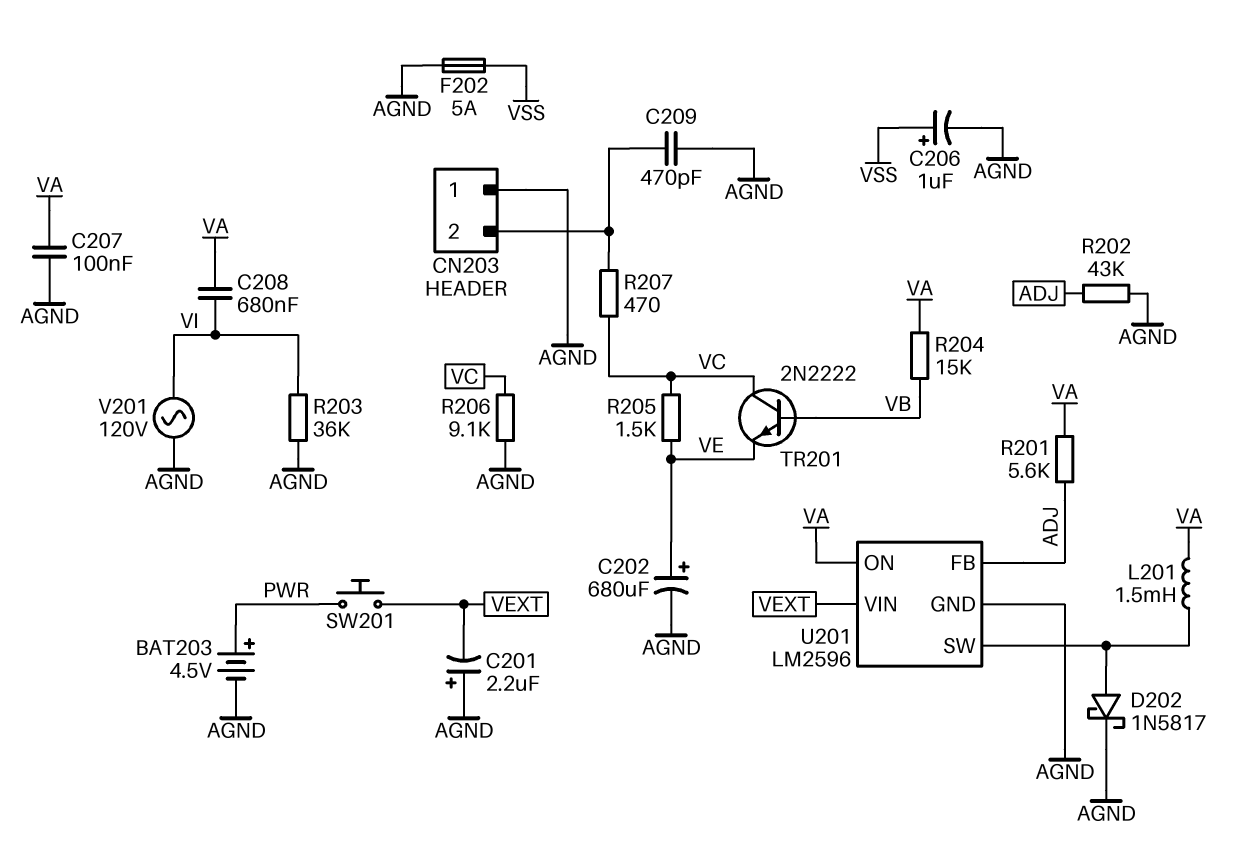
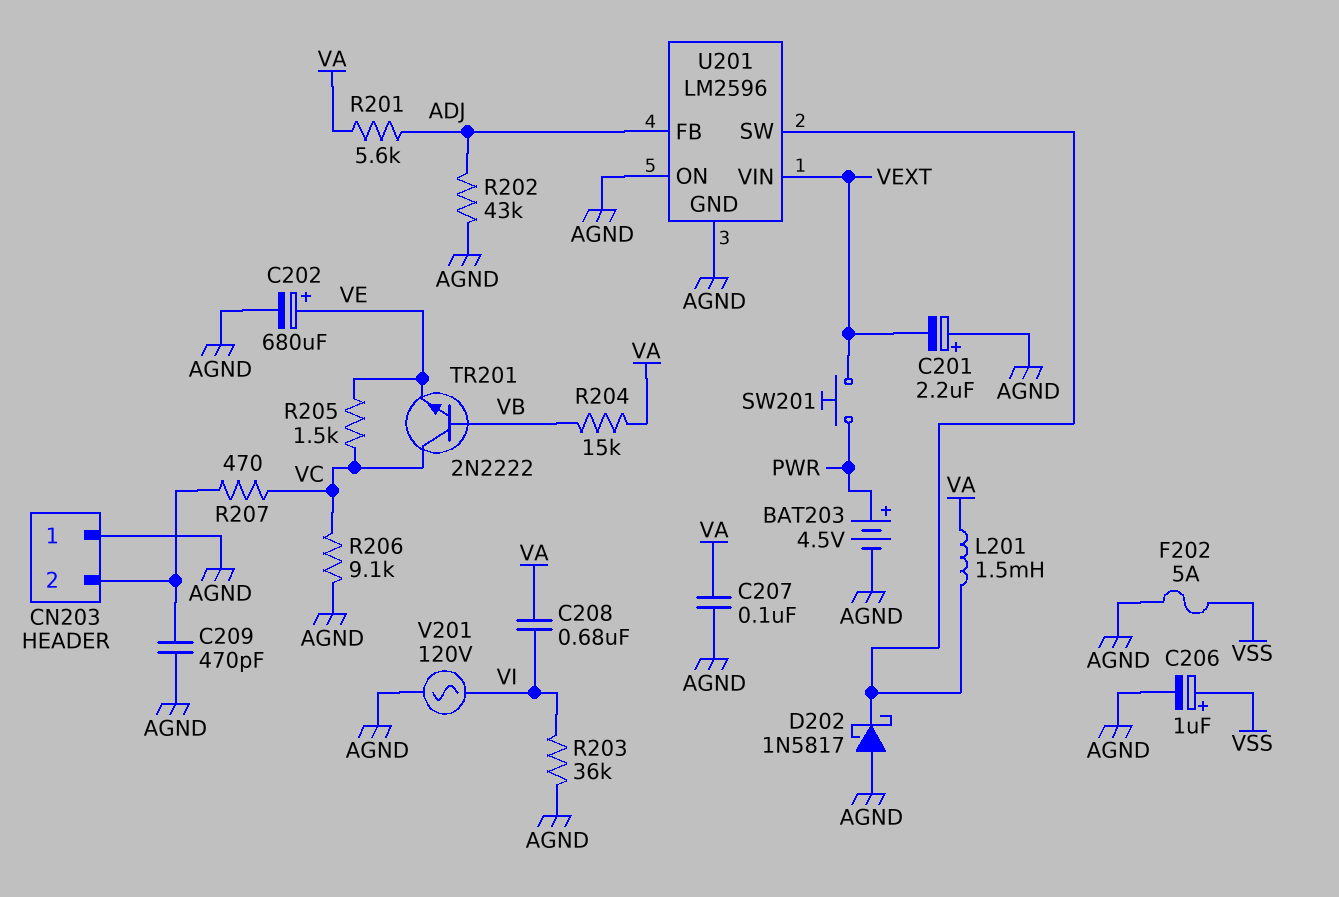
D202: schottky 1N5817 (A U201/SW, K AGND) -> schottky 1N5817 (A AGND, K U201/SW)
U201 pin ON: VA -> AGND

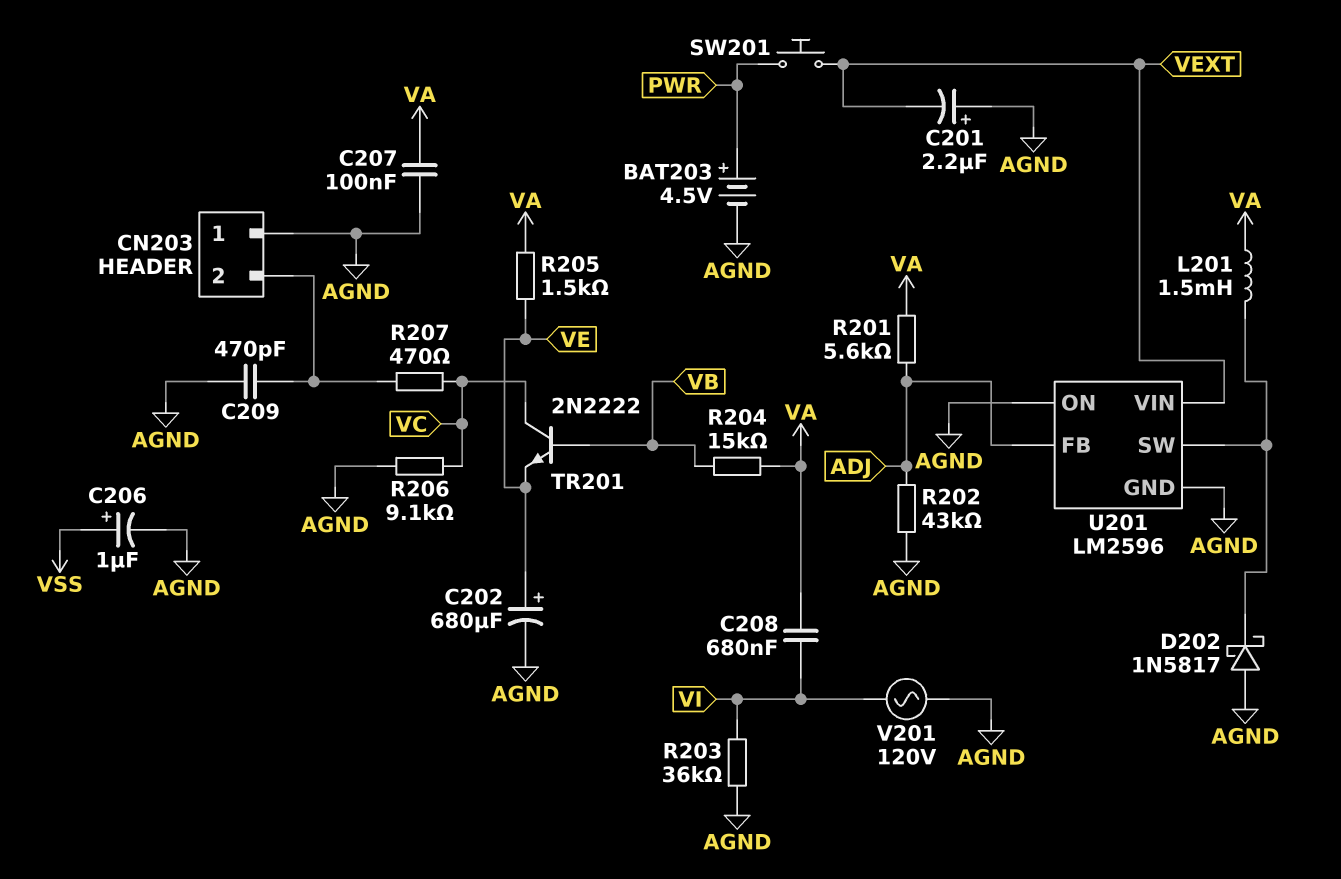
F202: 5A (AGND, VSS) -> none
R205: 1.5k (VC, VE) -> 1.5k (VA, VE)

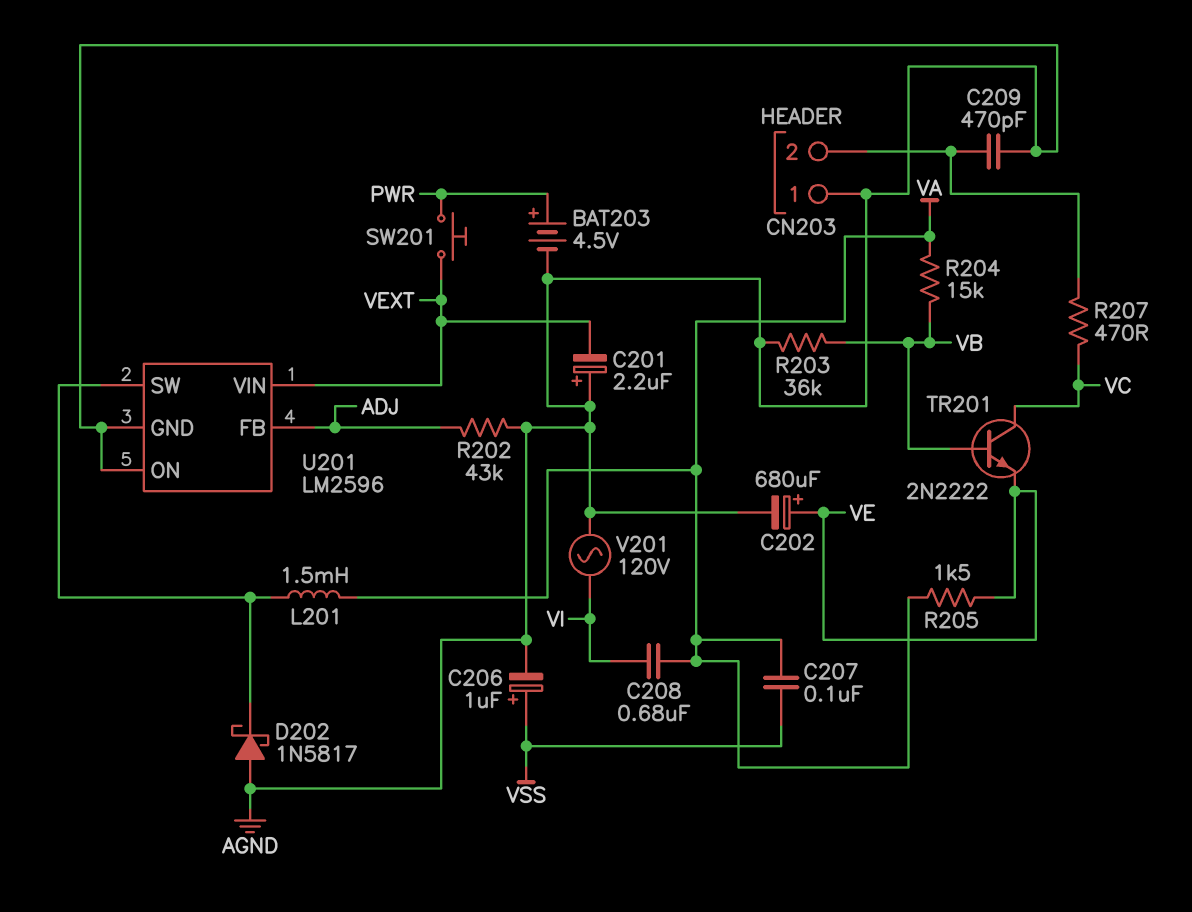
C207: 100nF (AGND, VA) -> 100nF (VA, VSS)
R201: 5.6k (ADJ, VA) -> none
R203: 36k (AGND, VI) -> 36k (AGND, VB)
R206: 9.1k (AGND, VC) -> none

